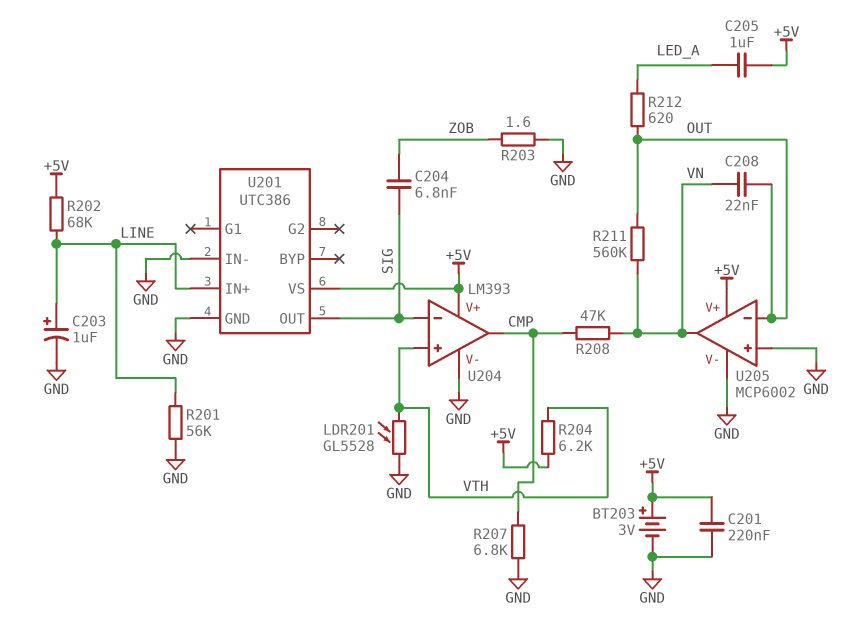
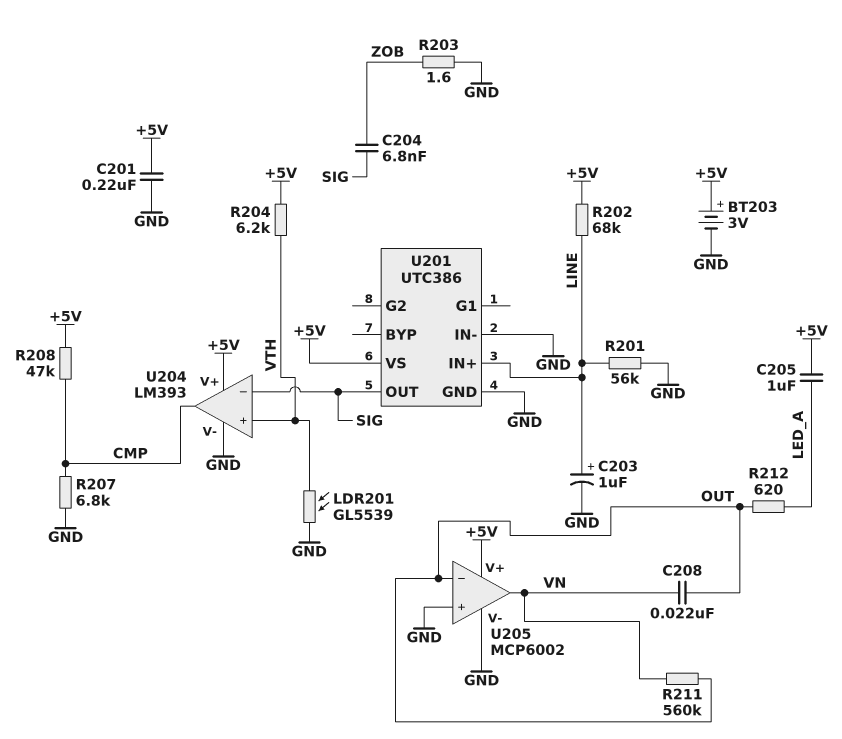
LDR201: GL5528 (GND, VTH) -> GL5539 (GND, VTH)
R208: 47k (CMP, VN) -> 47k (+5V, CMP)

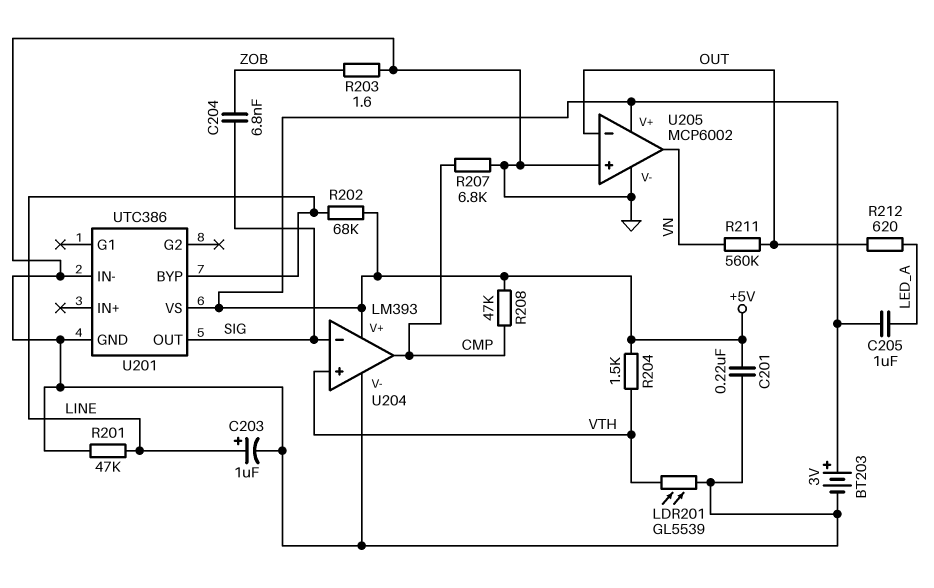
C208: 22nF (OUT, VN) -> none
R201: 56k (GND, LINE) -> 47k (GND, LINE)
R204: 6.2k (+5V, VTH) -> 1.5k (+5V, VTH)
U201 pin BYP: none -> LINE
U201 pin IN+: LINE -> none

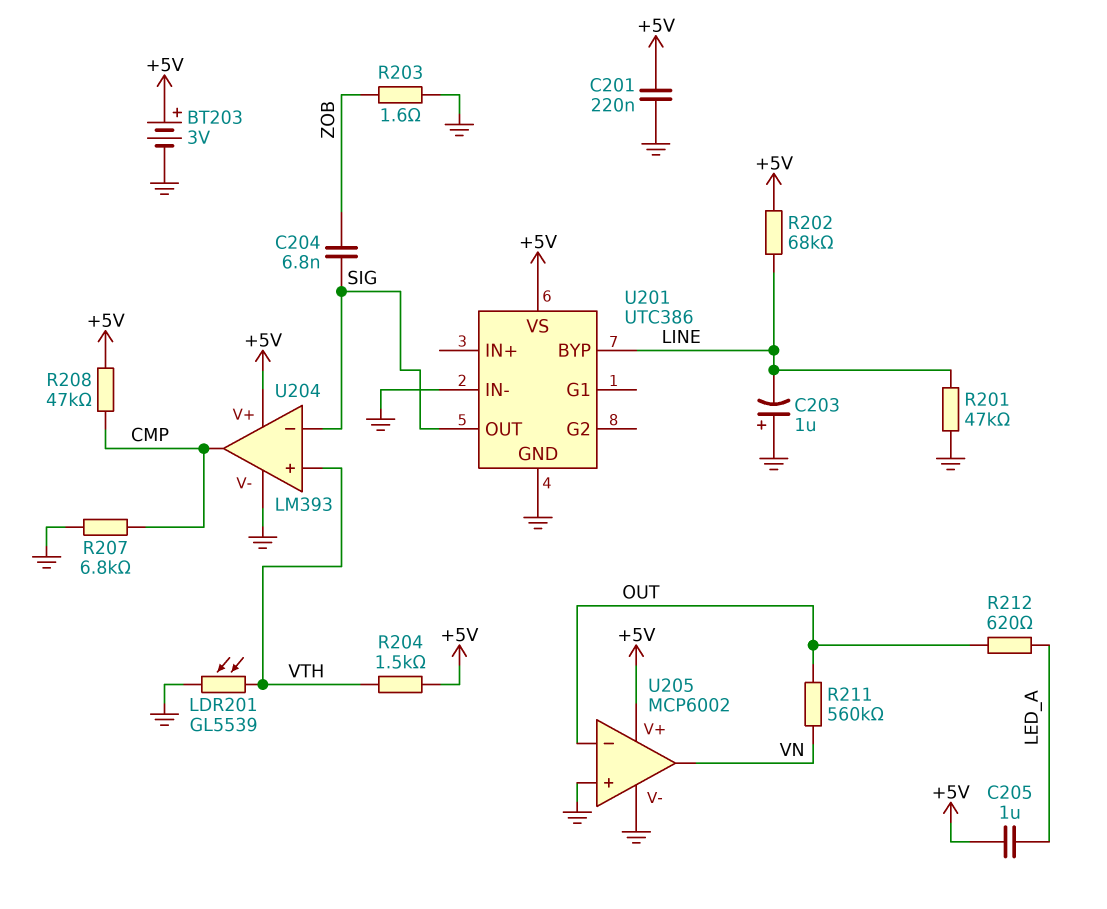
C203: 1uF (plus LINE, minus GND) -> 1uF (plus GND, minus LINE)

